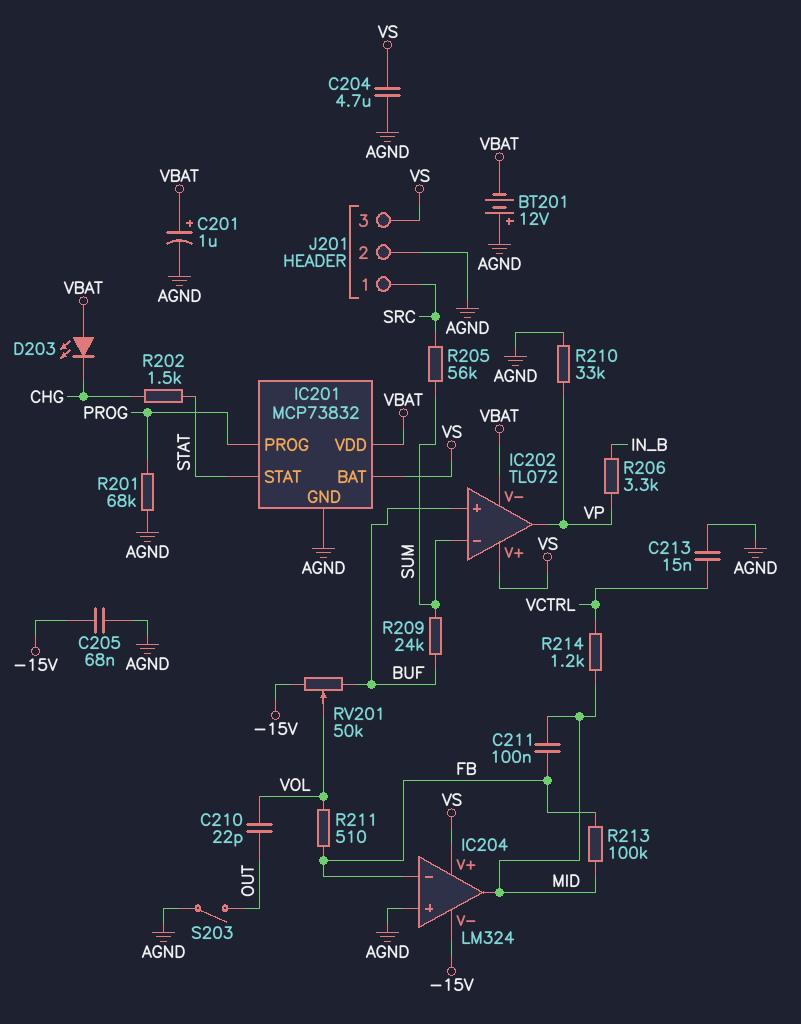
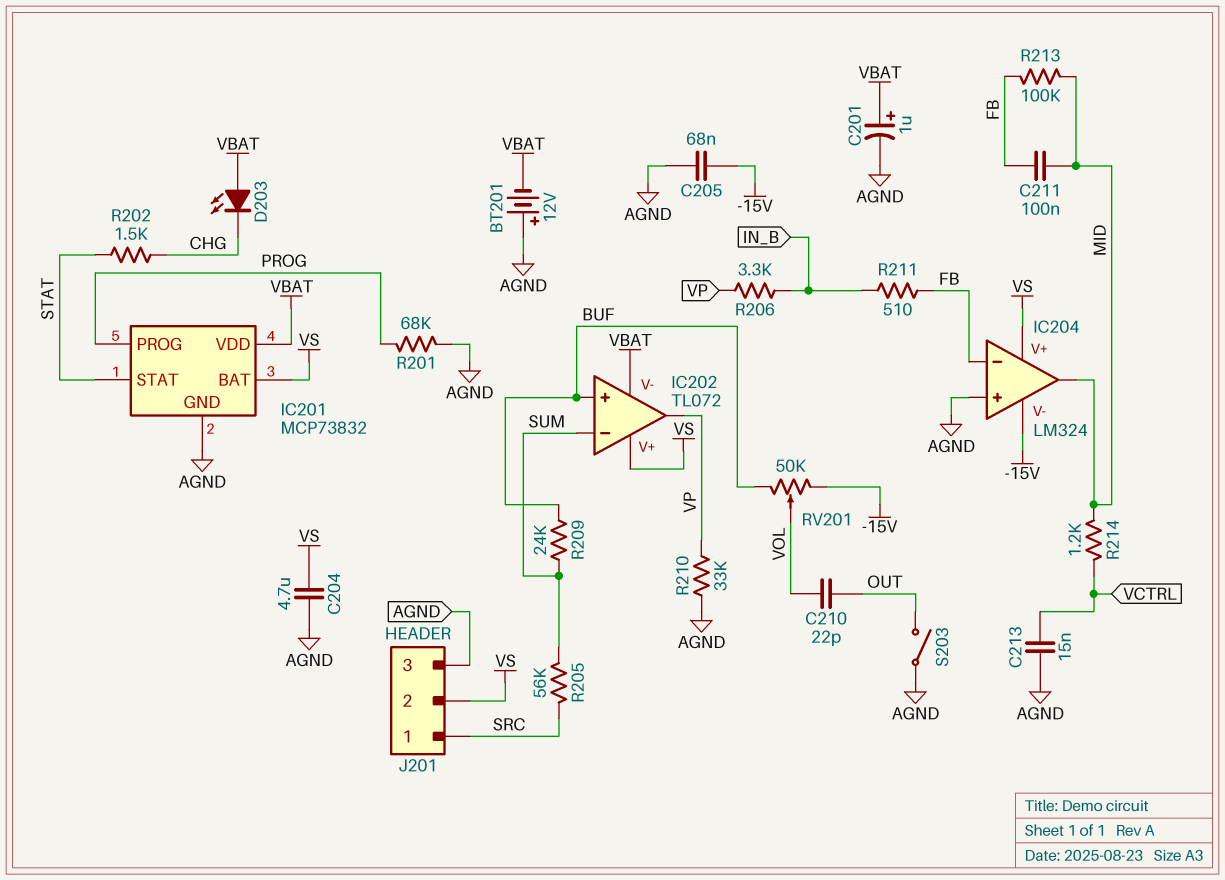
J201 pin 2: AGND -> VS
J201 pin 3: VS -> AGND
R211: 510 (FB, VOL) -> 510 (FB, IN_B)

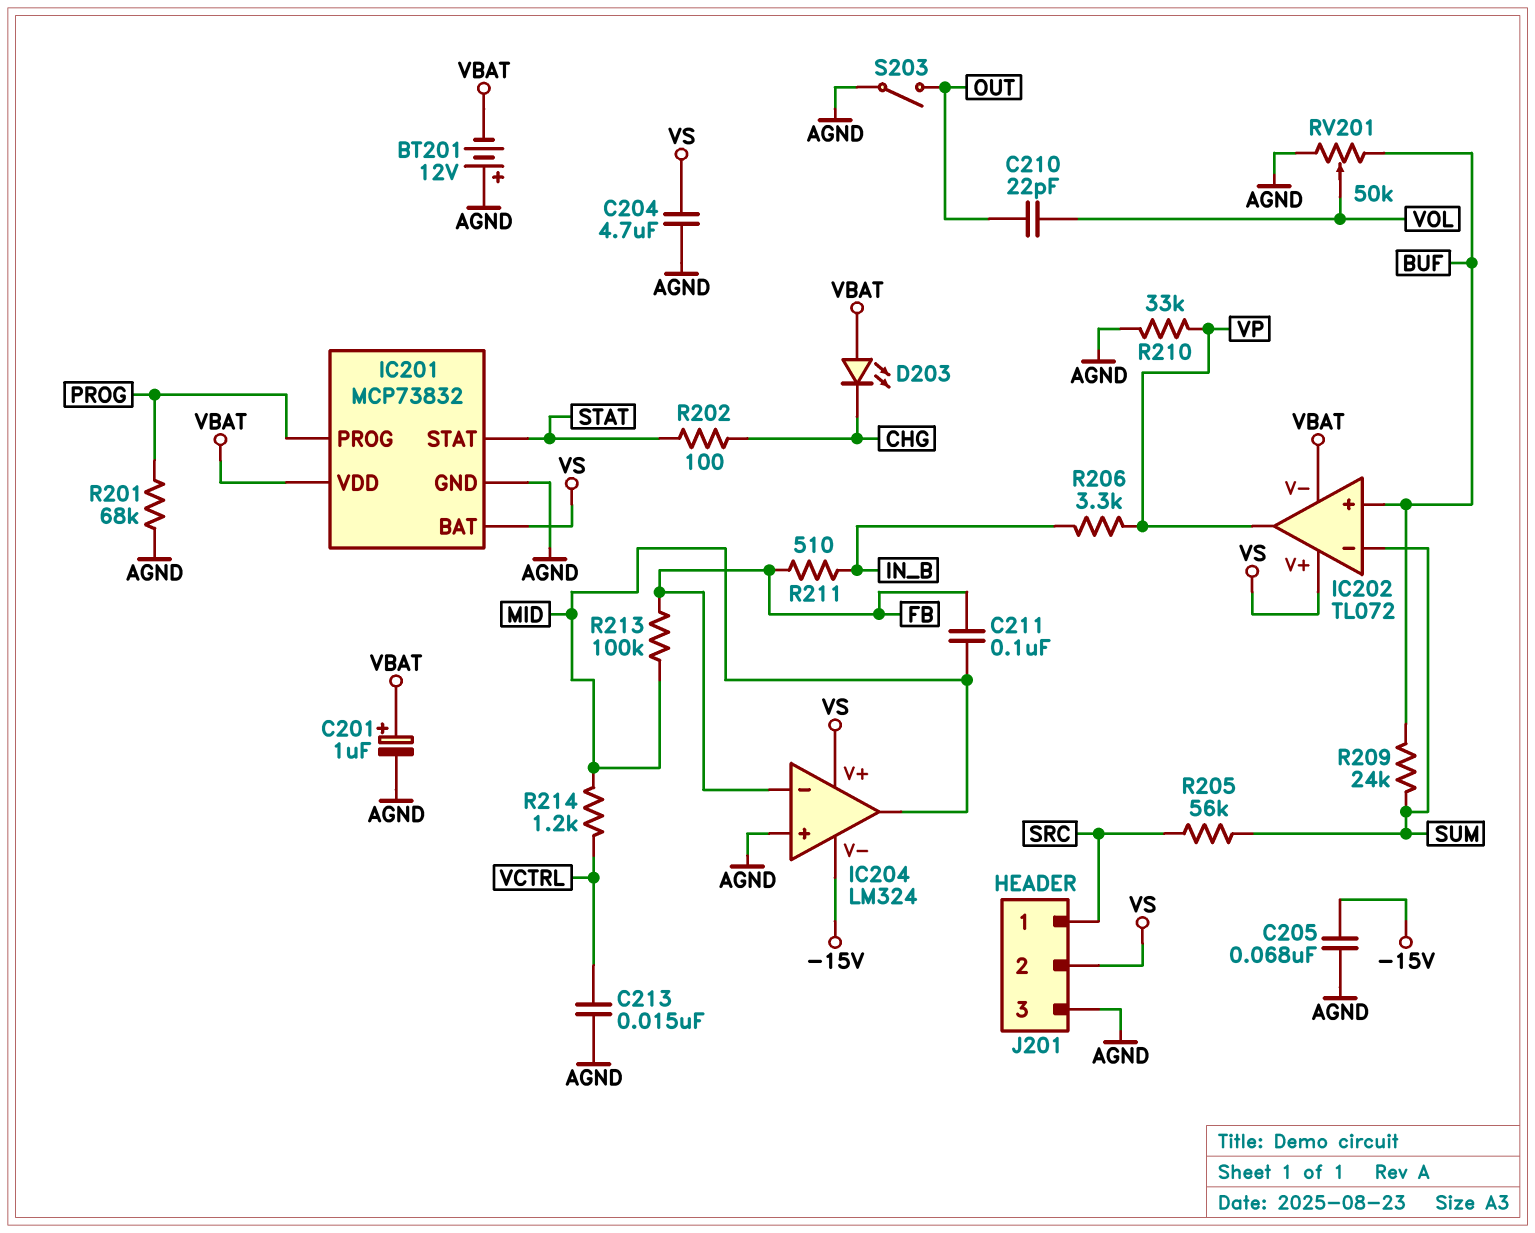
R202: 1.5k (CHG, STAT) -> 100 (CHG, STAT)
RV201: 50k (-15V, BUF, wiper VOL) -> 50k (AGND, BUF, wiper VOL)

